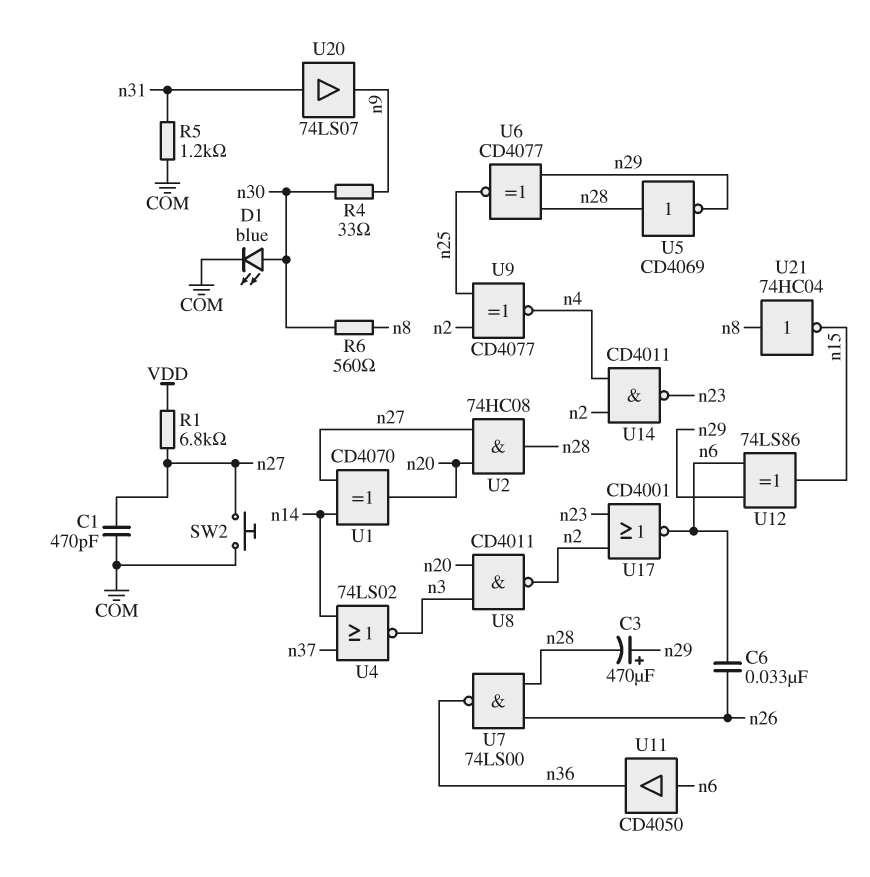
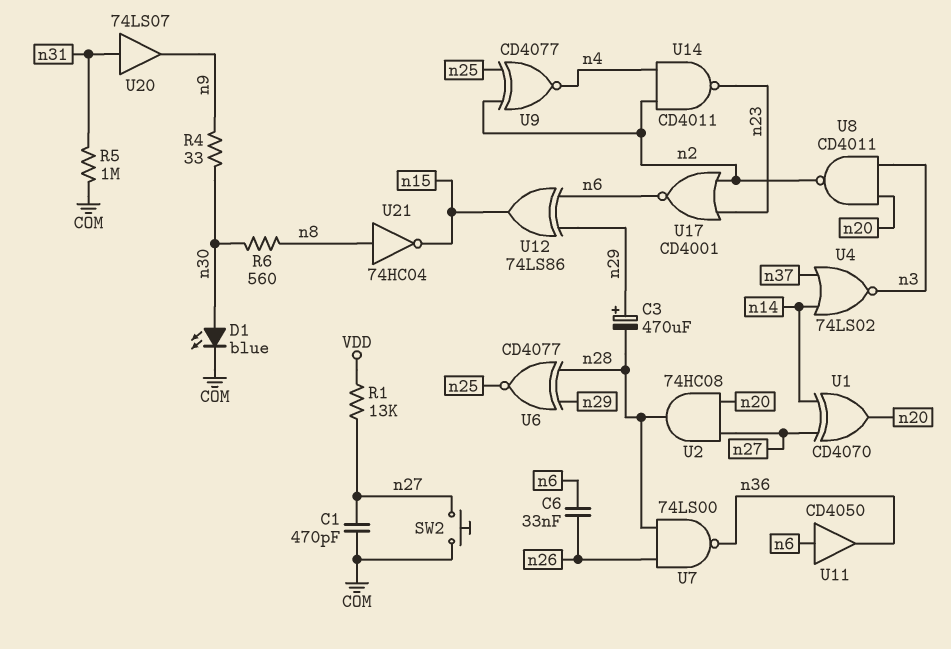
R1: 6.8k (VDD, n27) -> 13k (VDD, n27)
R5: 1.2k (COM, n31) -> 1M (COM, n31)
U5: NOT CD4069 (in n28, out n29) -> none

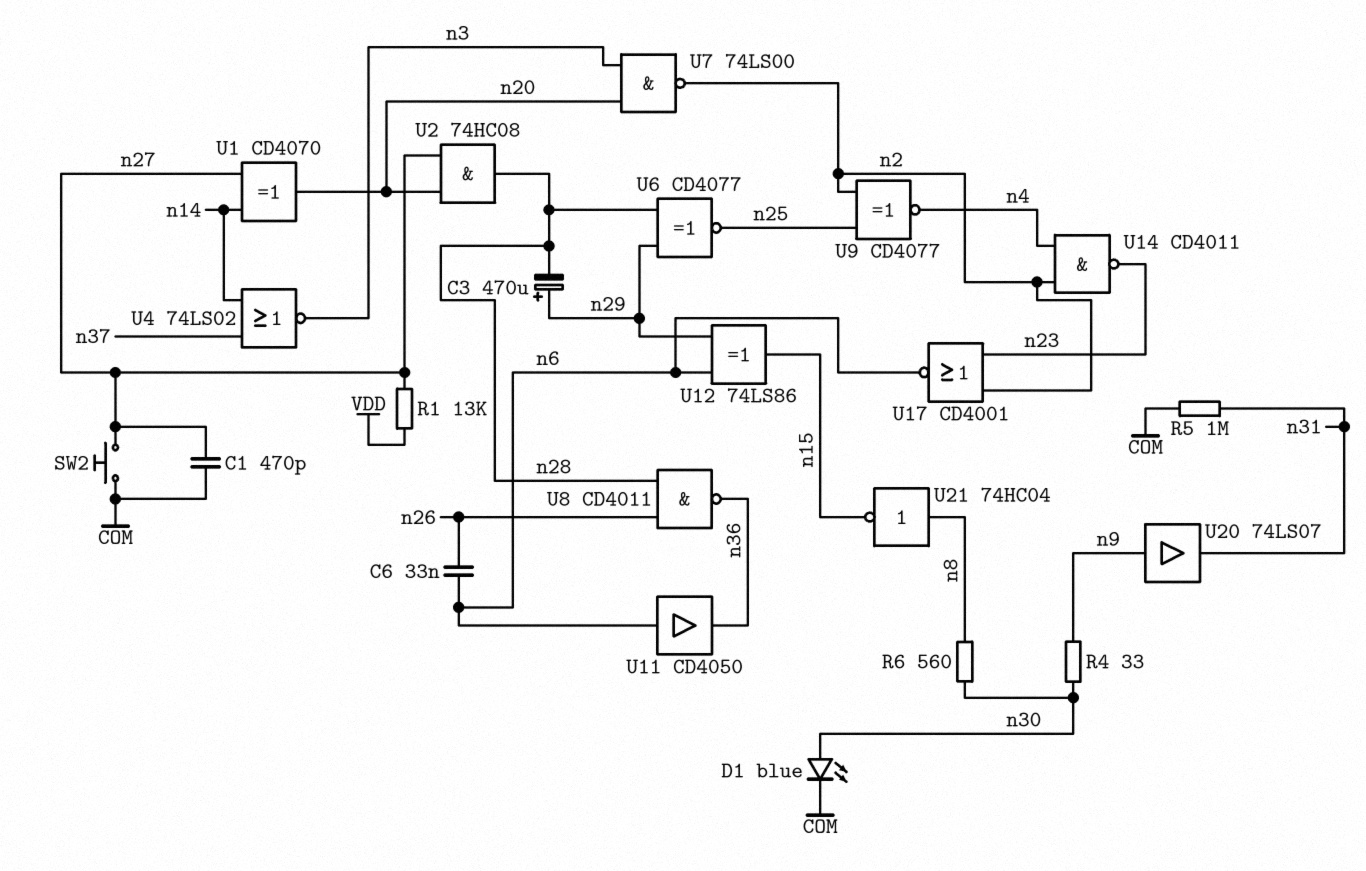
U7: NAND 74LS00 (in n26, in n28, out n36) -> NAND 74LS00 (in n3, in n20, out n2)
U8: NAND CD4011 (in n3, in n20, out n2) -> NAND CD4011 (in n26, in n28, out n36)
U20: buffer 74LS07 (in n31, out n9) -> buffer 74LS07 (in n9, out n31)

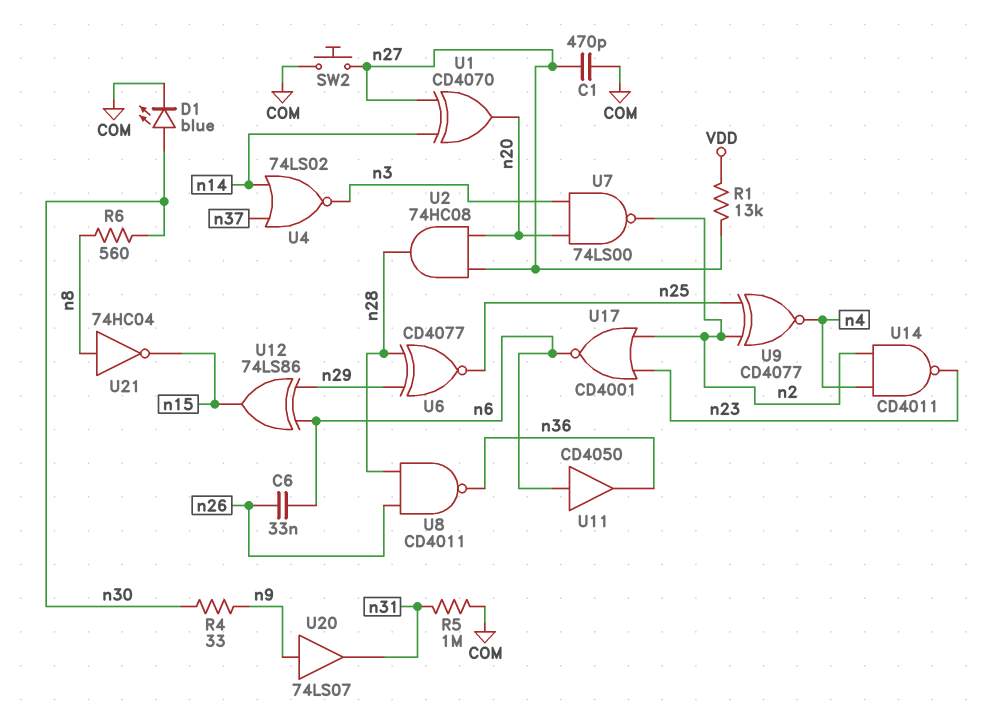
C3: 470uF (plus n29, minus n28) -> none

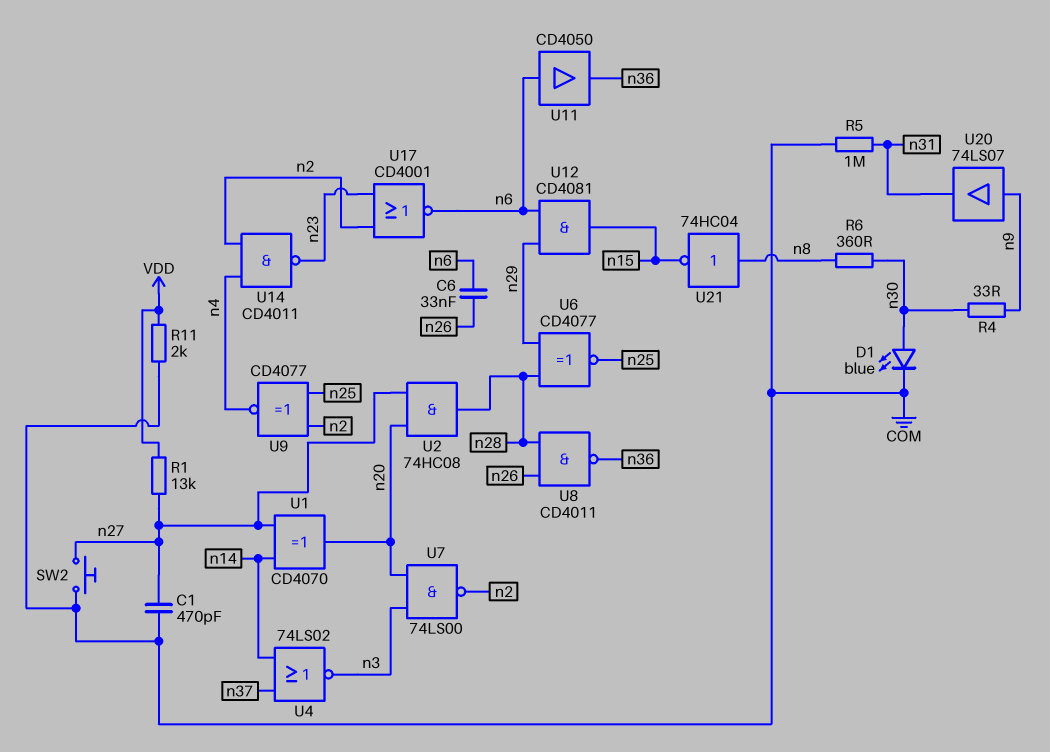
R6: 560 (n8, n30) -> 360 (n8, n30)
R11: none -> 2k (COM, VDD)
U12: XOR 74LS86 (in n6, in n29, out n15) -> AND CD4081 (in n6, in n29, out n15)

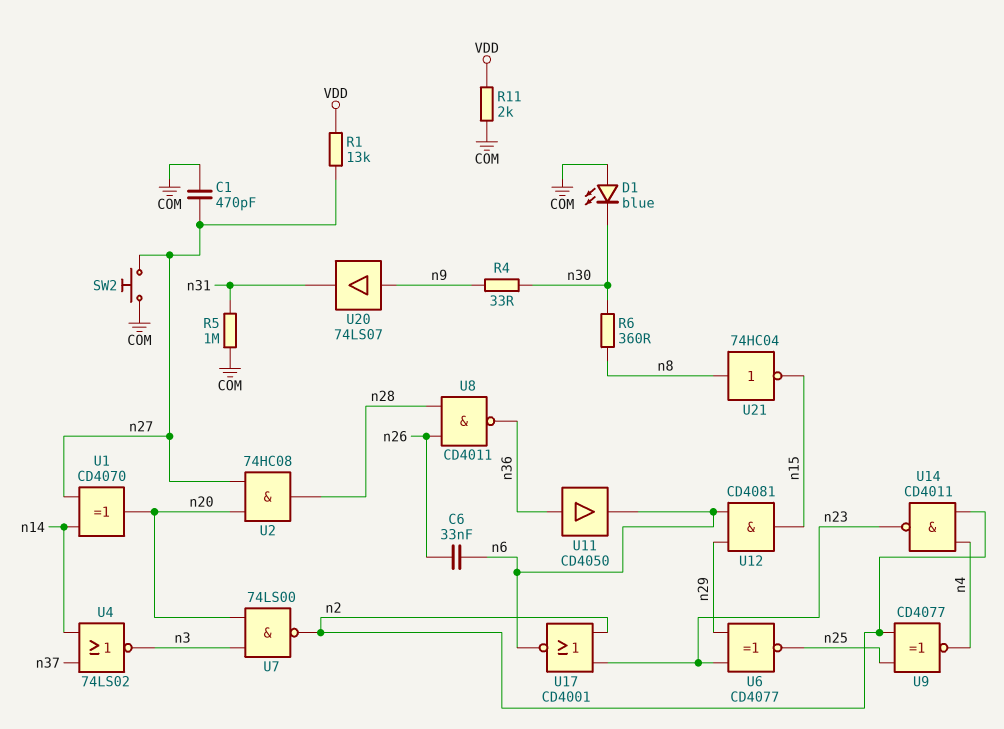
D1: LED blue (A n30, K COM) -> LED blue (A COM, K n30)
U6: XNOR CD4077 (in n28, in n29, out n25) -> XNOR CD4077 (in n23, in n29, out n25)
U11: buffer CD4050 (in n6, out n36) -> buffer CD4050 (in n36, out n6)

